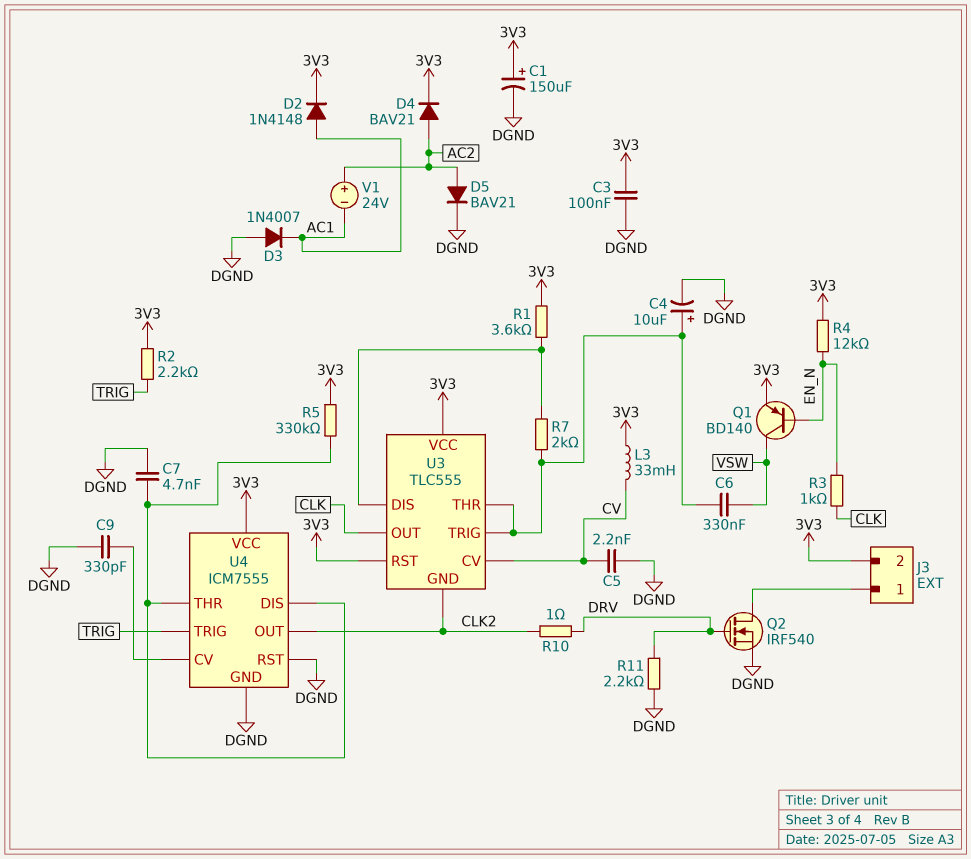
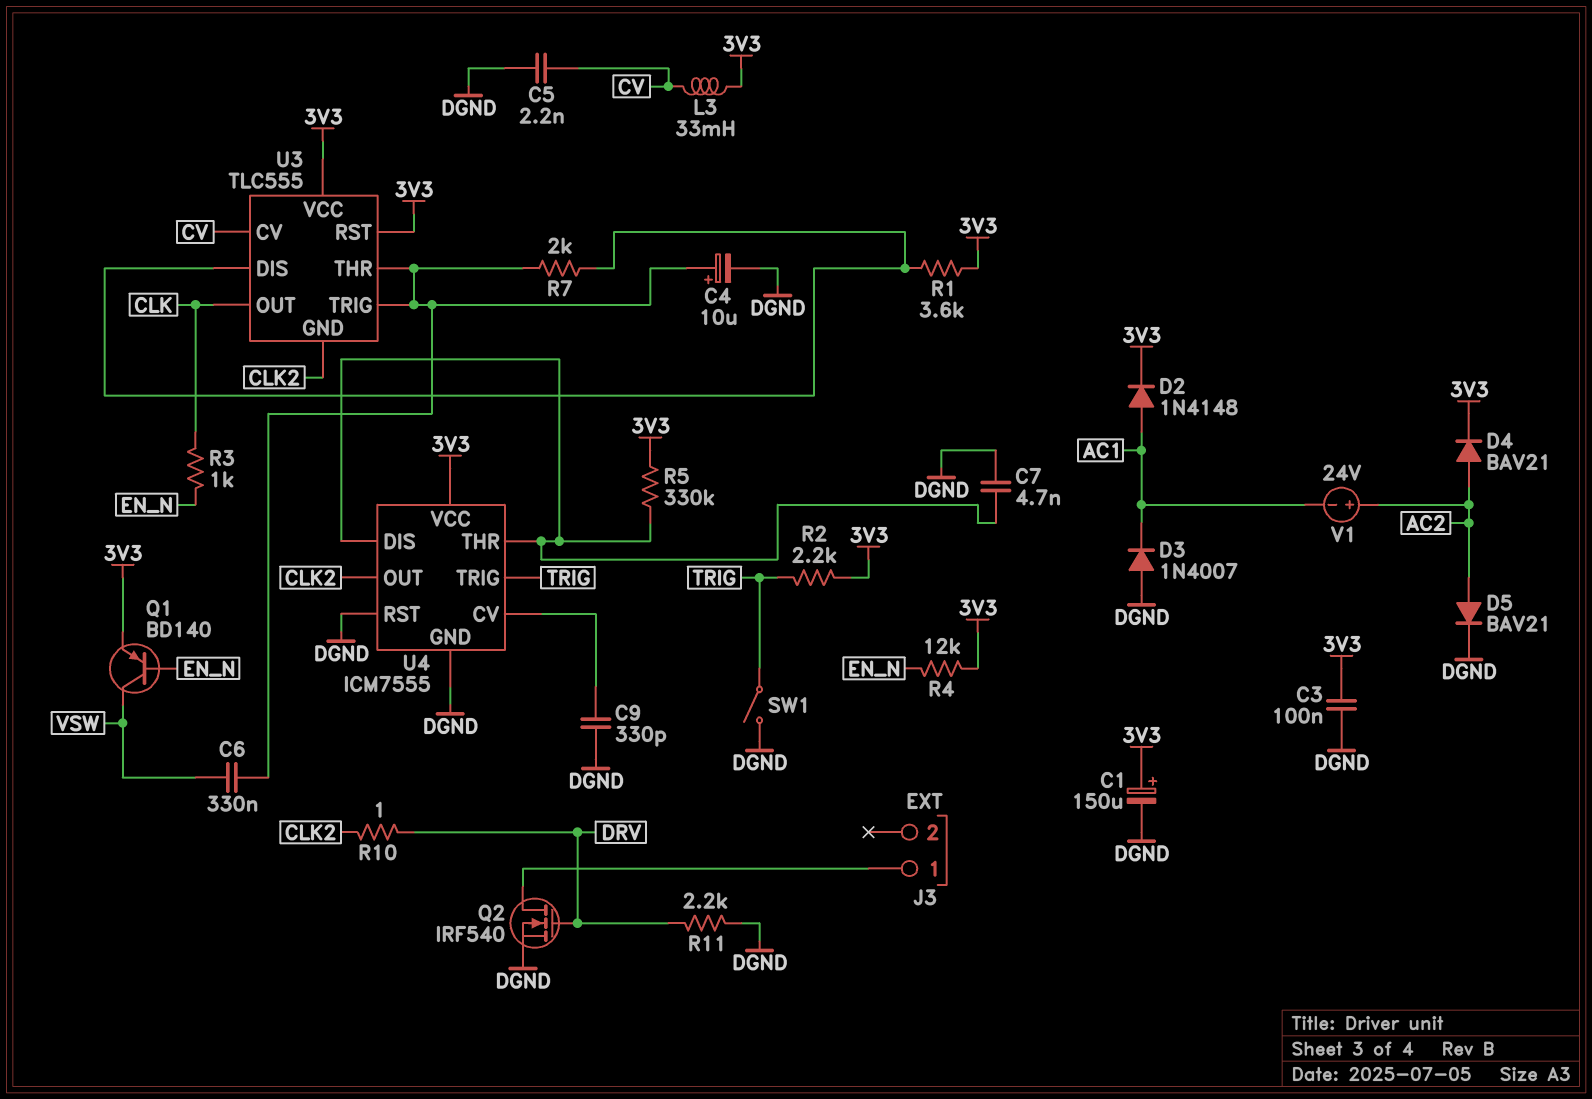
J3 pin 2: 3V3 -> none
SW1: none -> switch (DGND, TRIG)

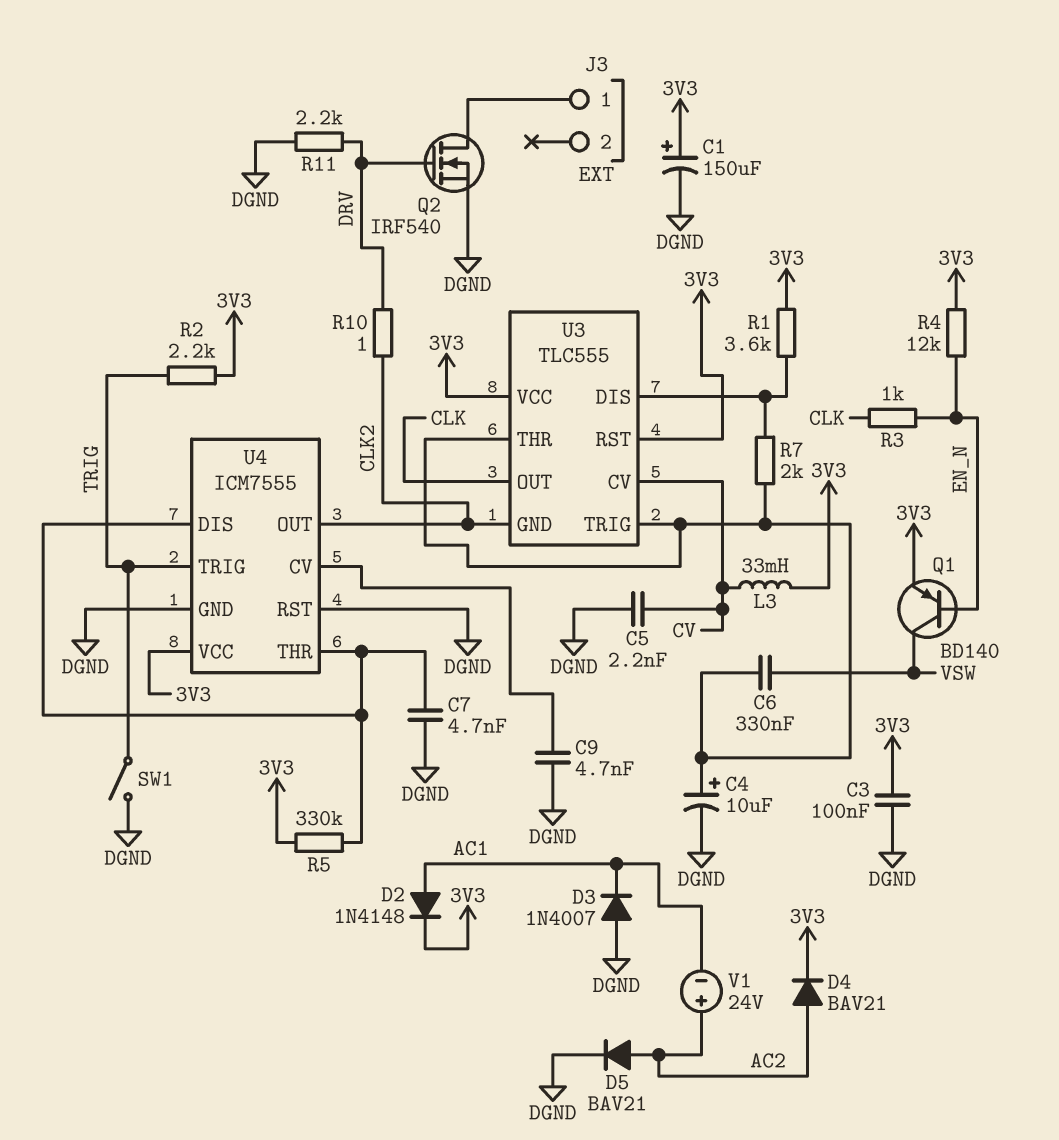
C9: 330pF (DGND, U4/CV) -> 4.7nF (DGND, U4/CV)

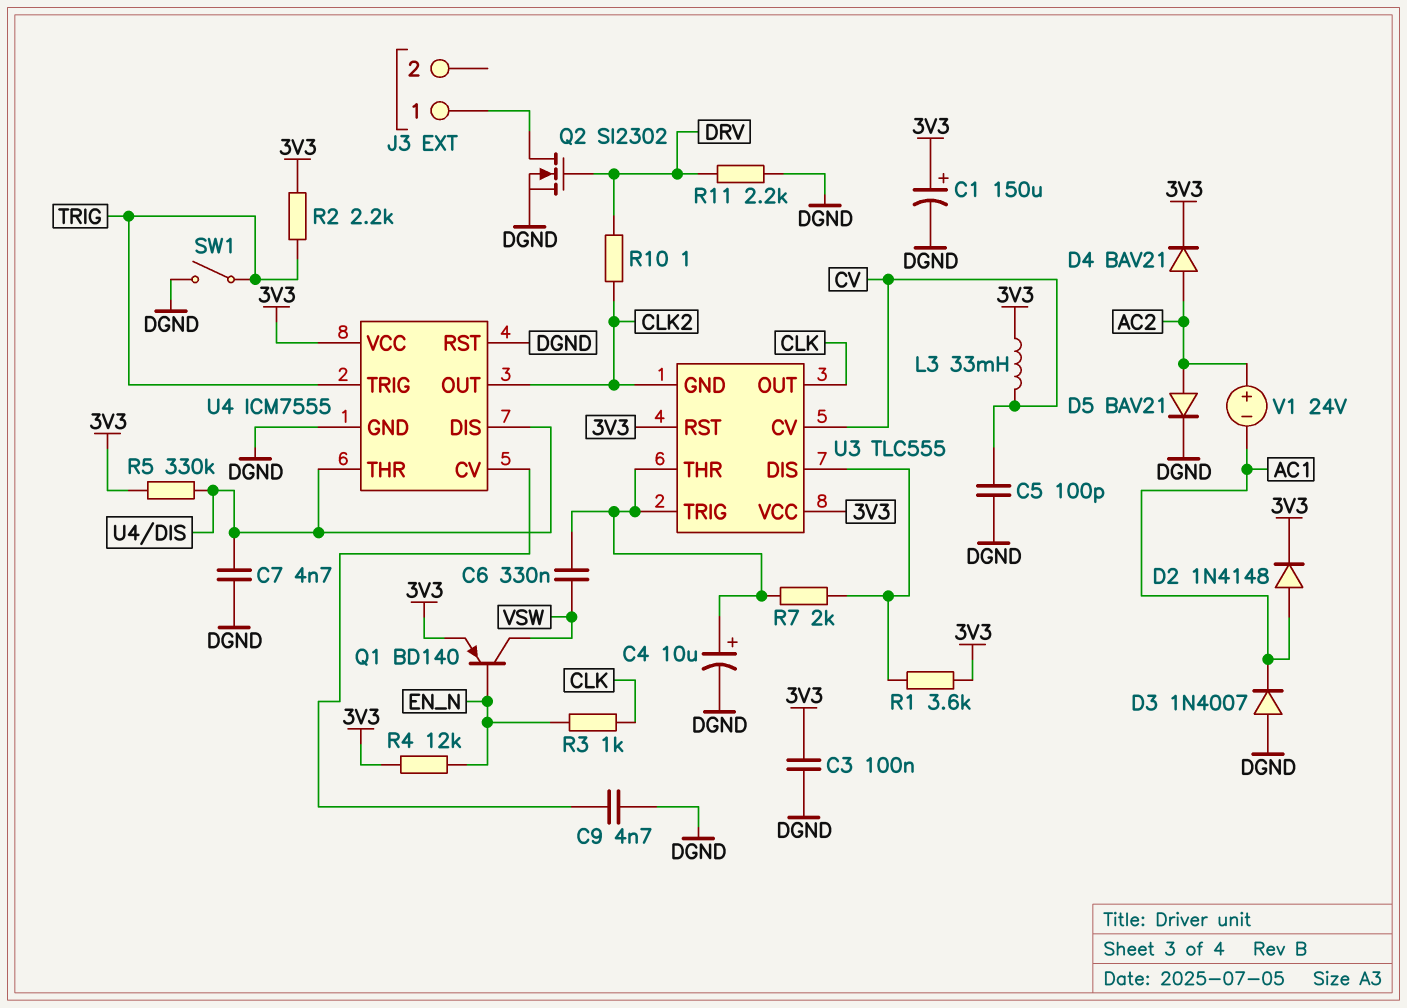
C5: 2.2nF (CV, DGND) -> 100pF (CV, DGND)
Q2: NMOS IRF540 (G DRV, D J3/1, S DGND) -> NMOS SI2302 (G DRV, D J3/1, S DGND)

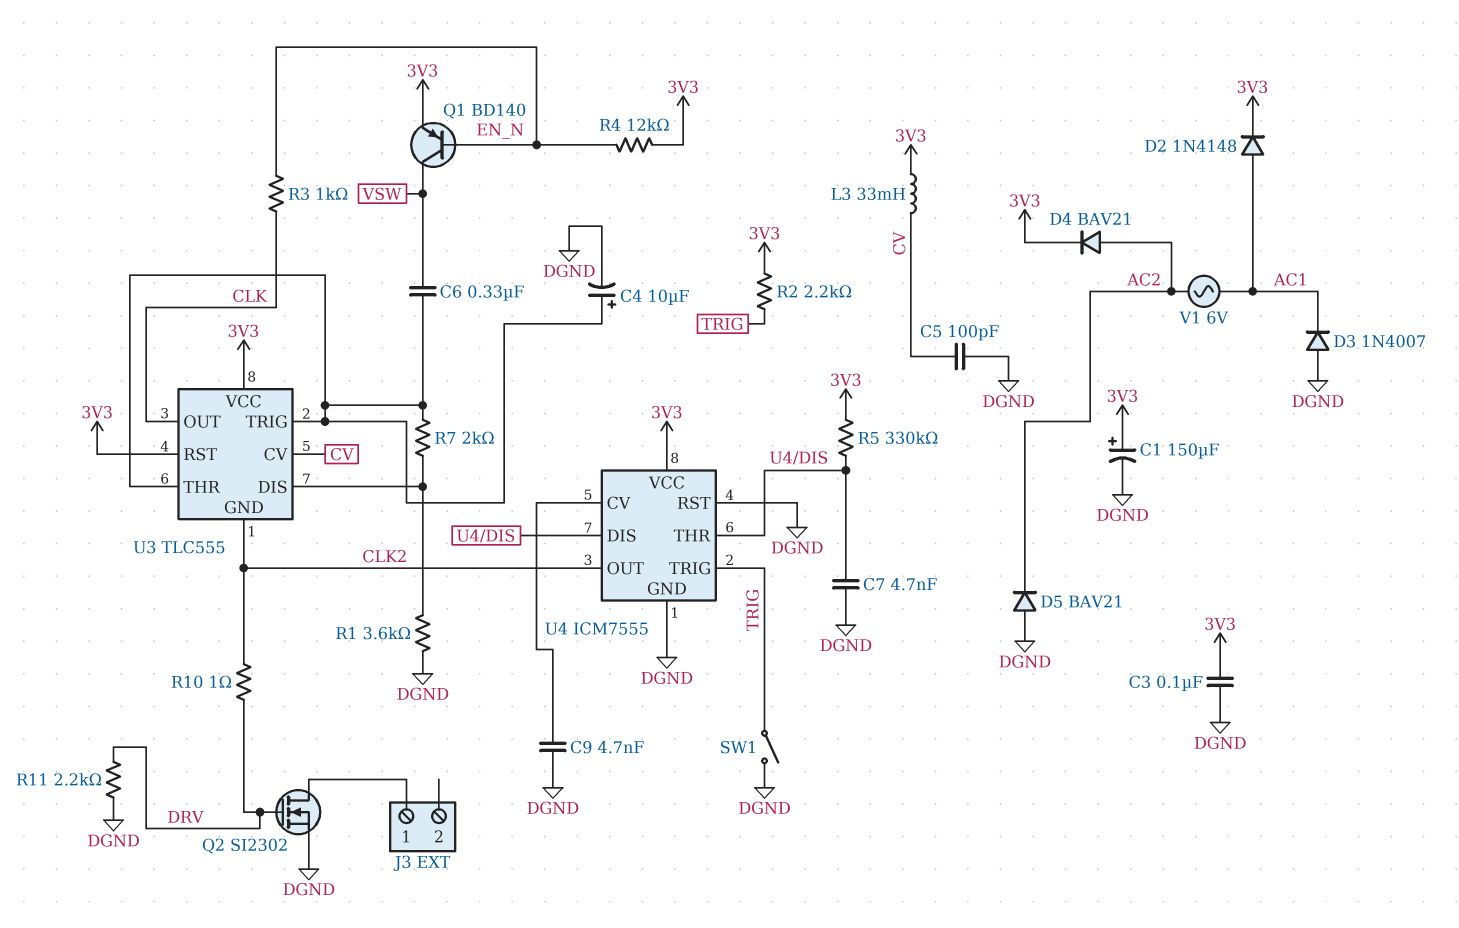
D5: diode BAV21 (A AC2, K DGND) -> diode BAV21 (A DGND, K AC2)
R1: 3.6k (3V3, U3/DIS) -> 3.6k (DGND, U3/DIS)
V1: 24V (plus AC2, minus AC1) -> AC 6V (AC1, AC2)

